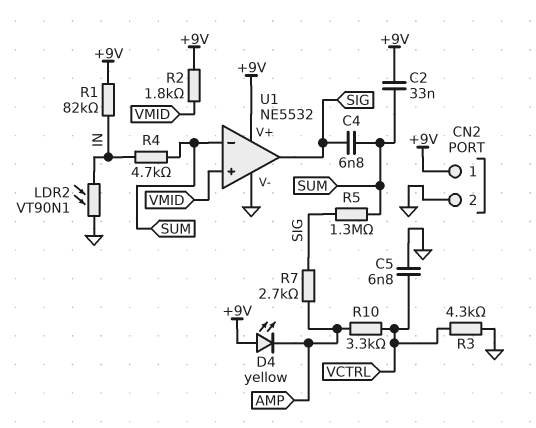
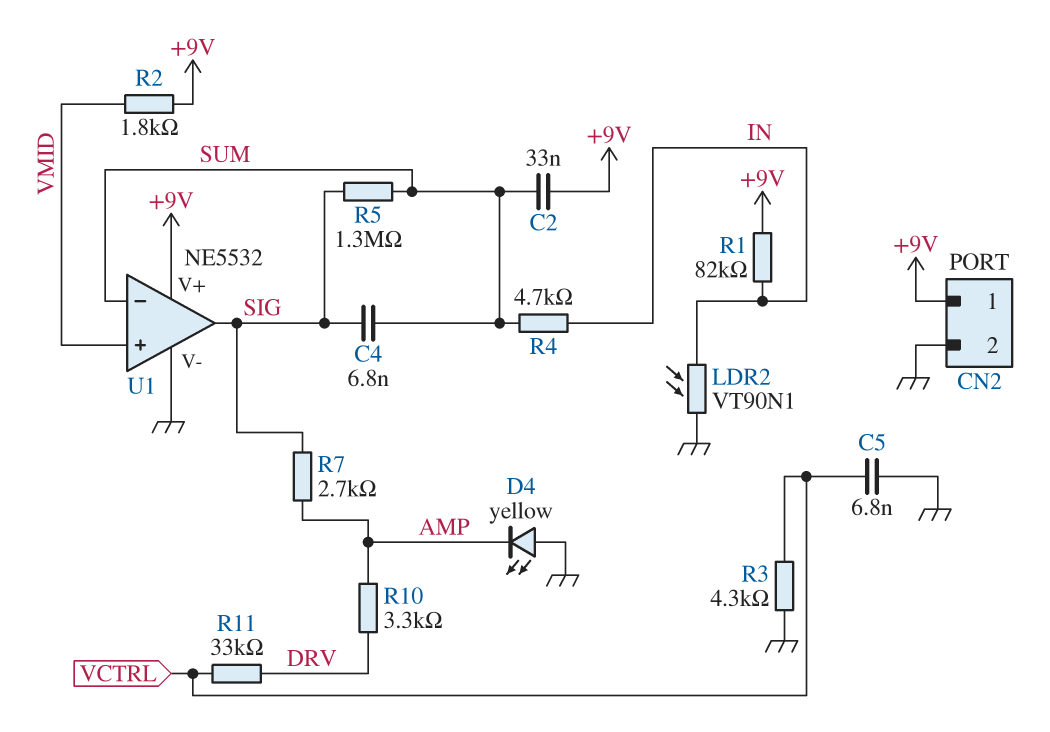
D4: LED yellow (A +9V, K AMP) -> LED yellow (A GND, K AMP)
R10: 3.3k (AMP, VCTRL) -> 3.3k (AMP, DRV)
R11: none -> 33k (DRV, VCTRL)

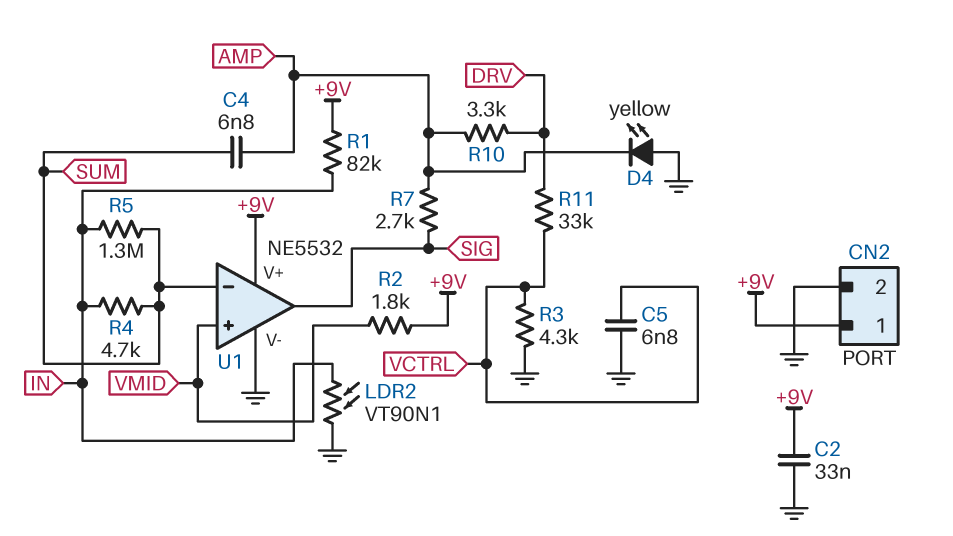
C2: 33nF (+9V, SUM) -> 33nF (+9V, GND)
C4: 6.8nF (SIG, SUM) -> 6.8nF (AMP, SUM)
R5: 1.3M (SIG, SUM) -> 1.3M (IN, SUM)

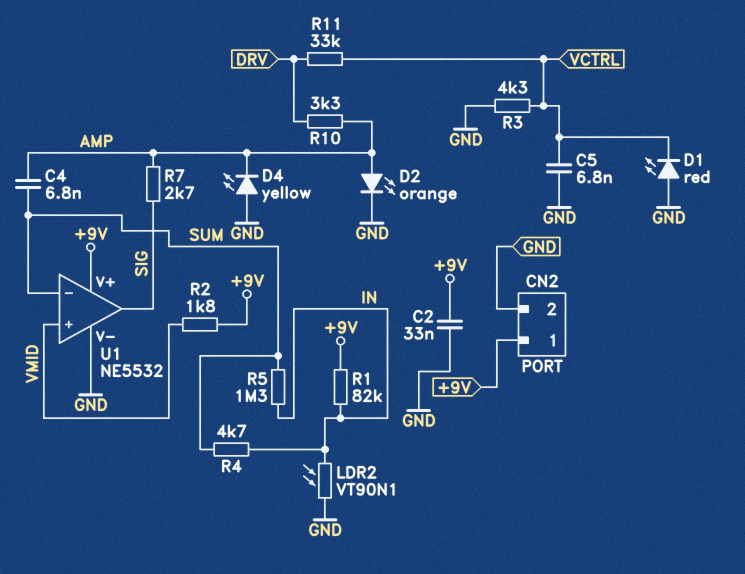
D1: none -> LED red (A GND, K VCTRL)
D2: none -> LED orange (A AMP, K GND)

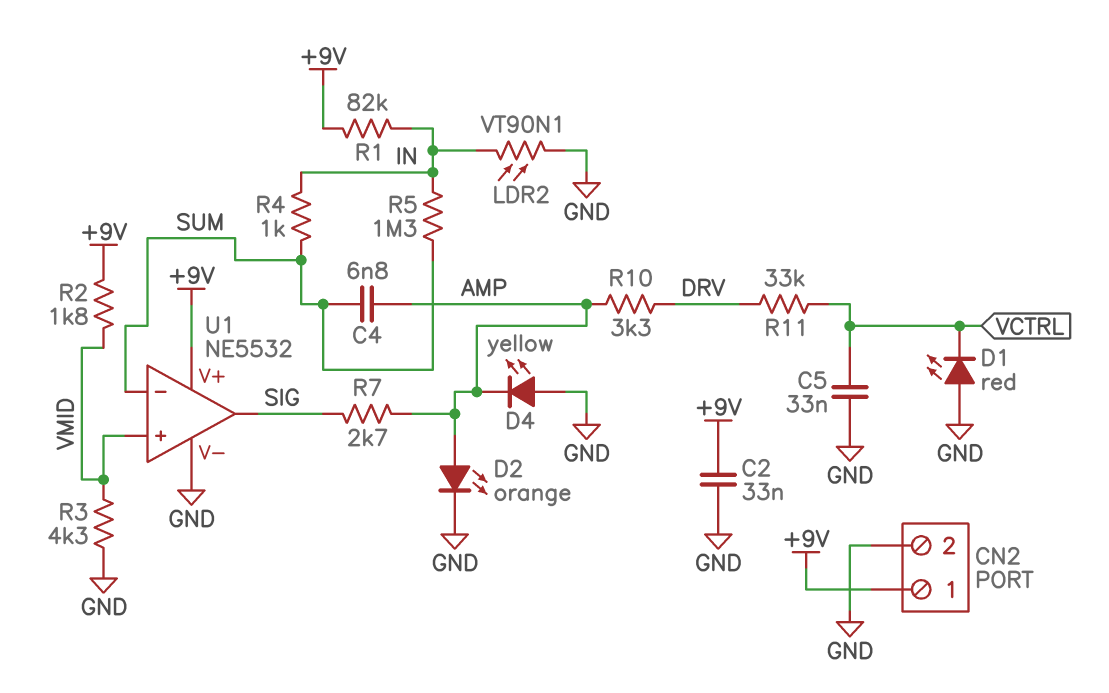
C5: 6.8nF (GND, VCTRL) -> 33nF (GND, VCTRL)
R3: 4.3k (GND, VCTRL) -> 4.3k (GND, VMID)
R4: 4.7k (IN, SUM) -> 1k (IN, SUM)

